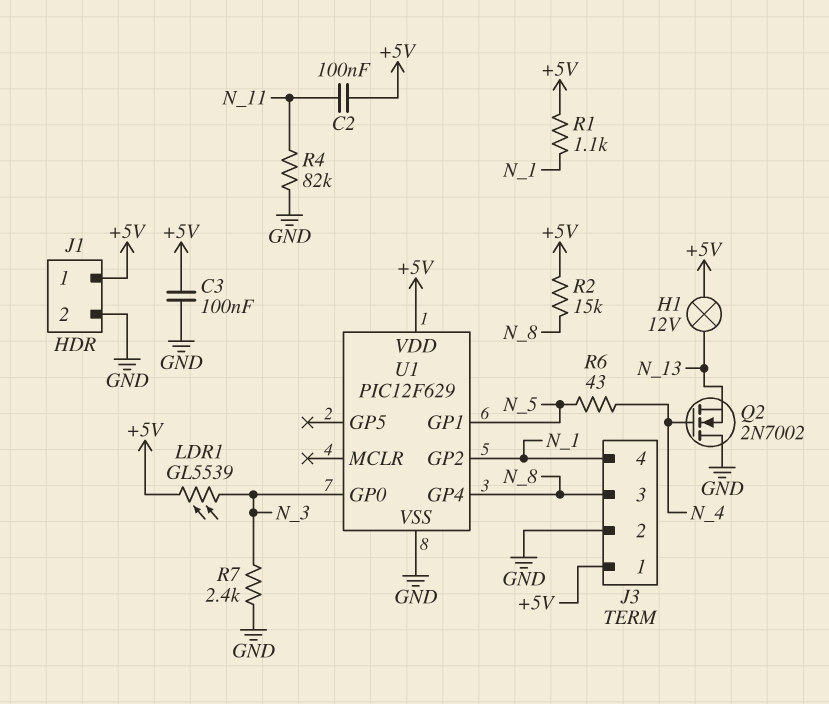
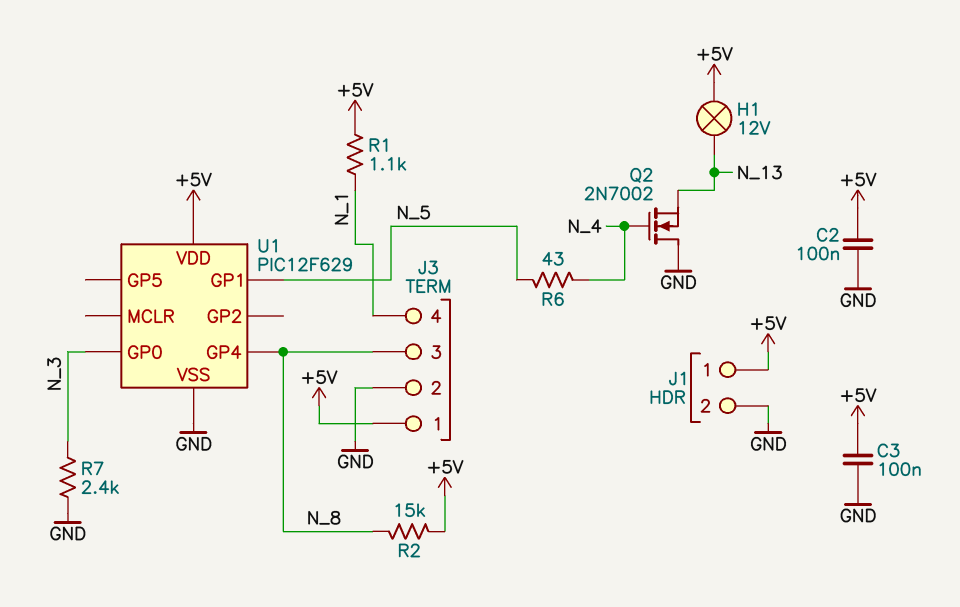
C2: 100nF (+5V, N_11) -> 100nF (+5V, GND)
LDR1: GL5539 (+5V, N_3) -> none
R4: 82k (GND, N_11) -> none
U1 pin GP2: N_1 -> none

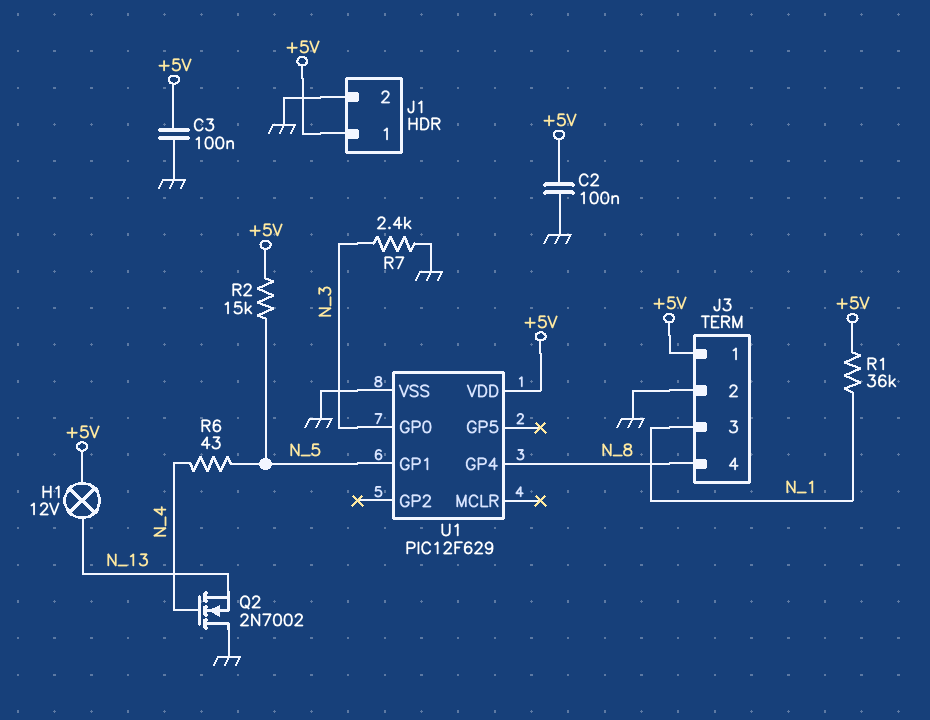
J3 pin 3: N_8 -> N_1
J3 pin 4: N_1 -> N_8
R1: 1.1k (+5V, N_1) -> 36k (+5V, N_1)
R2: 15k (+5V, N_8) -> 15k (+5V, N_5)

